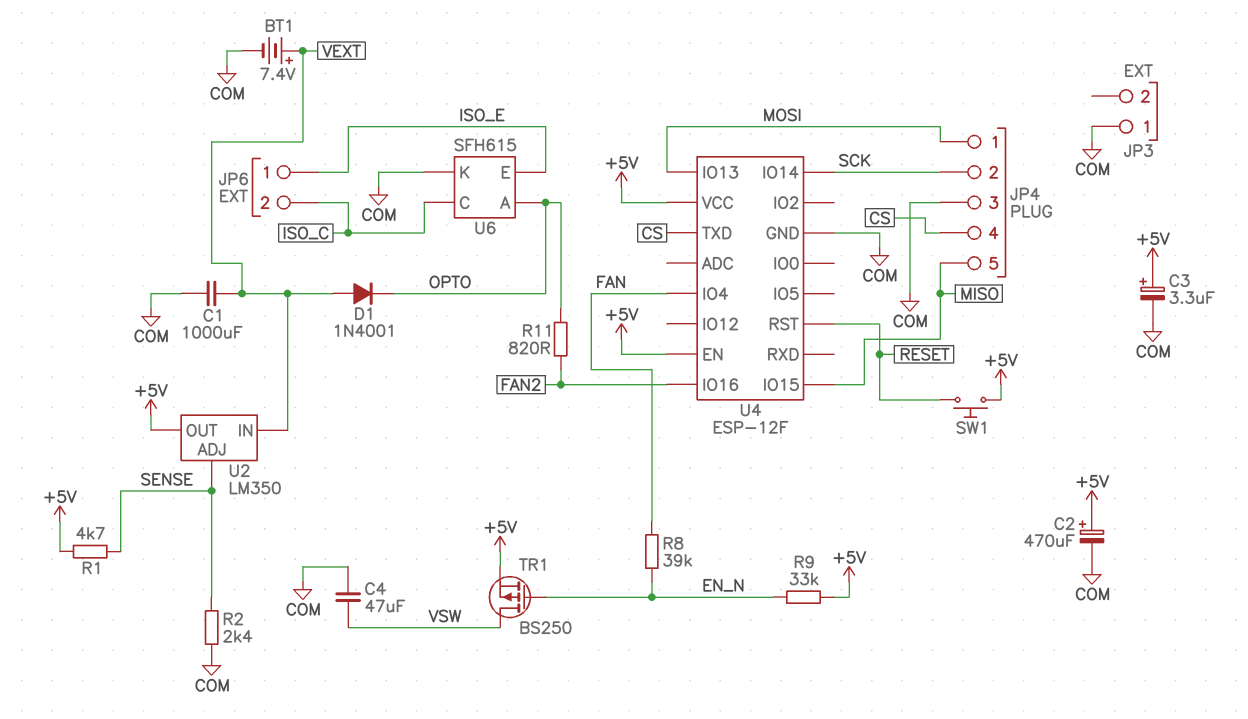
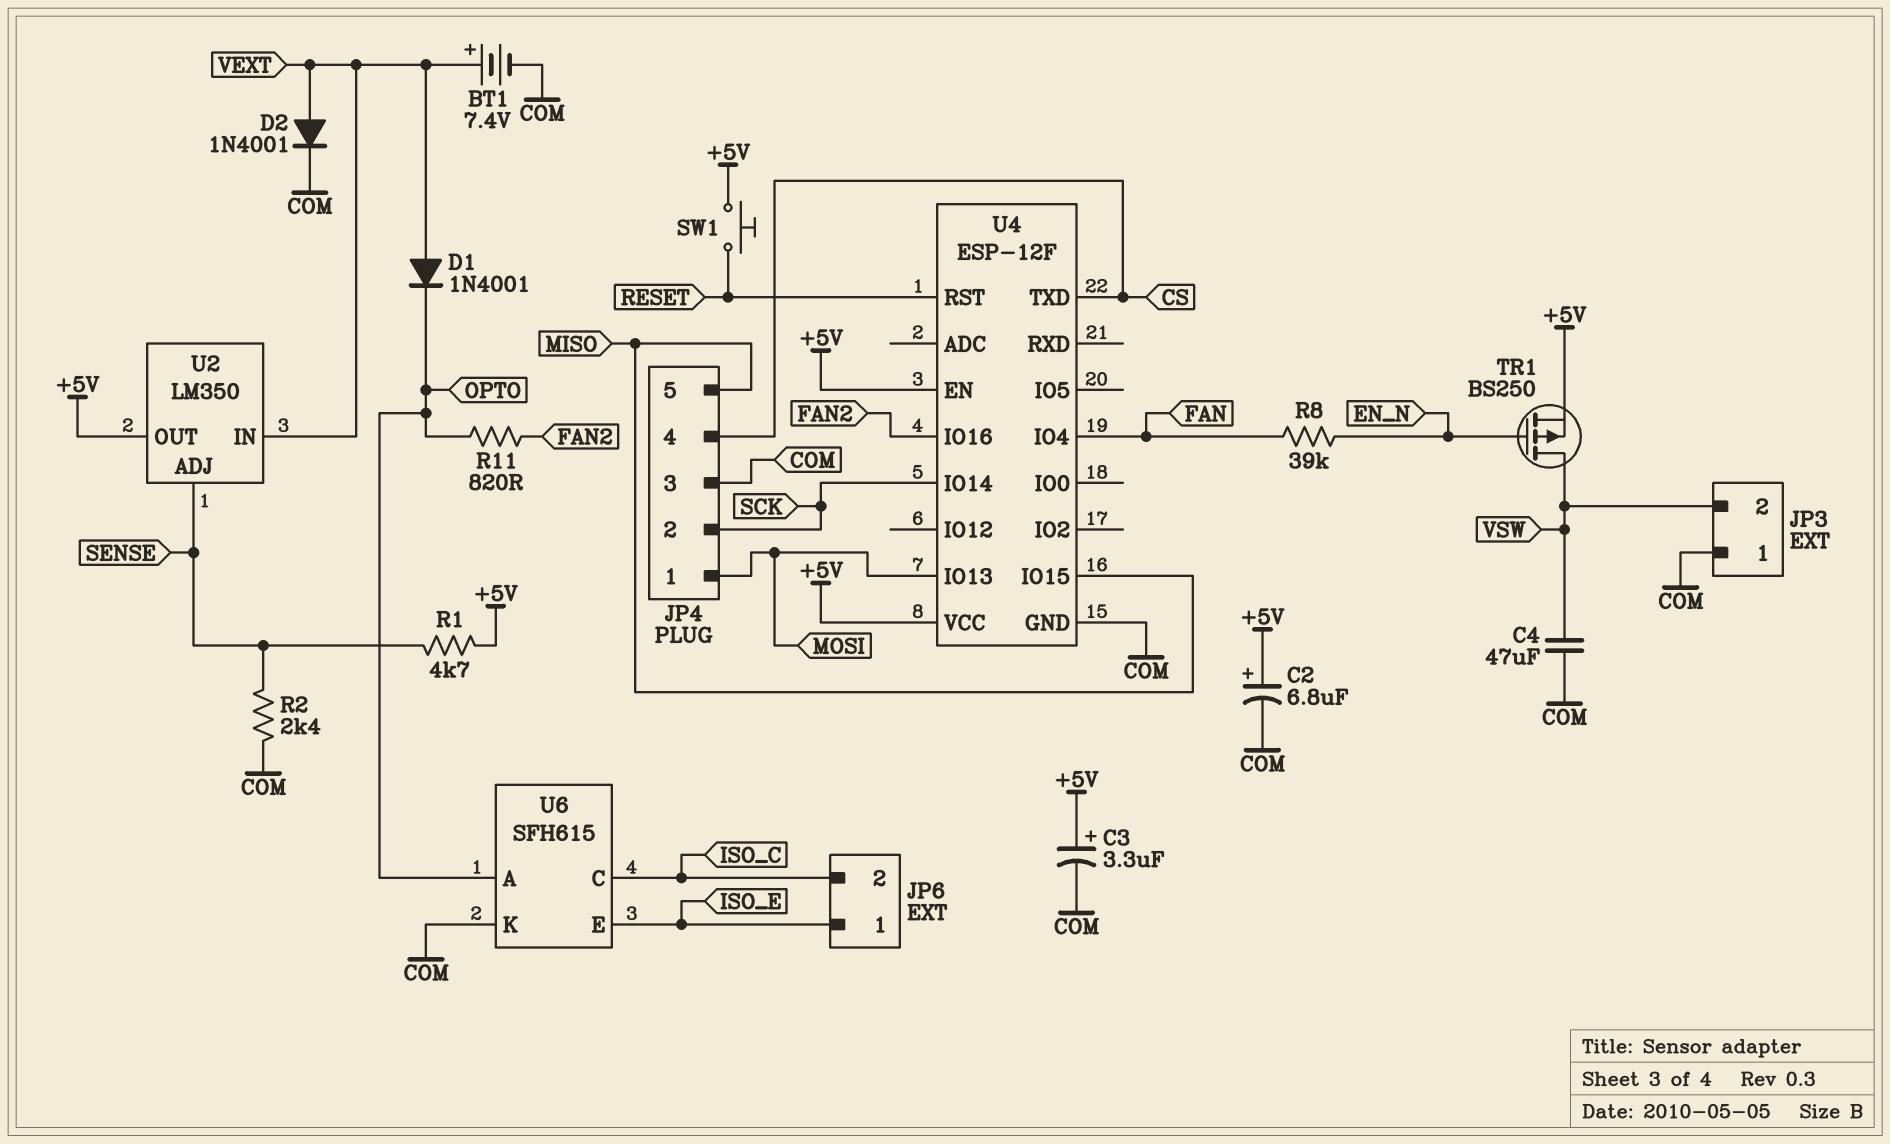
C1: 1000uF (COM, VEXT) -> none
C2: 470uF (plus +5V, minus COM) -> 6.8uF (plus +5V, minus COM)
D2: none -> diode 1N4001 (A VEXT, K COM)
JP3 pin 2: none -> VSW
R9: 33k (+5V, EN_N) -> none

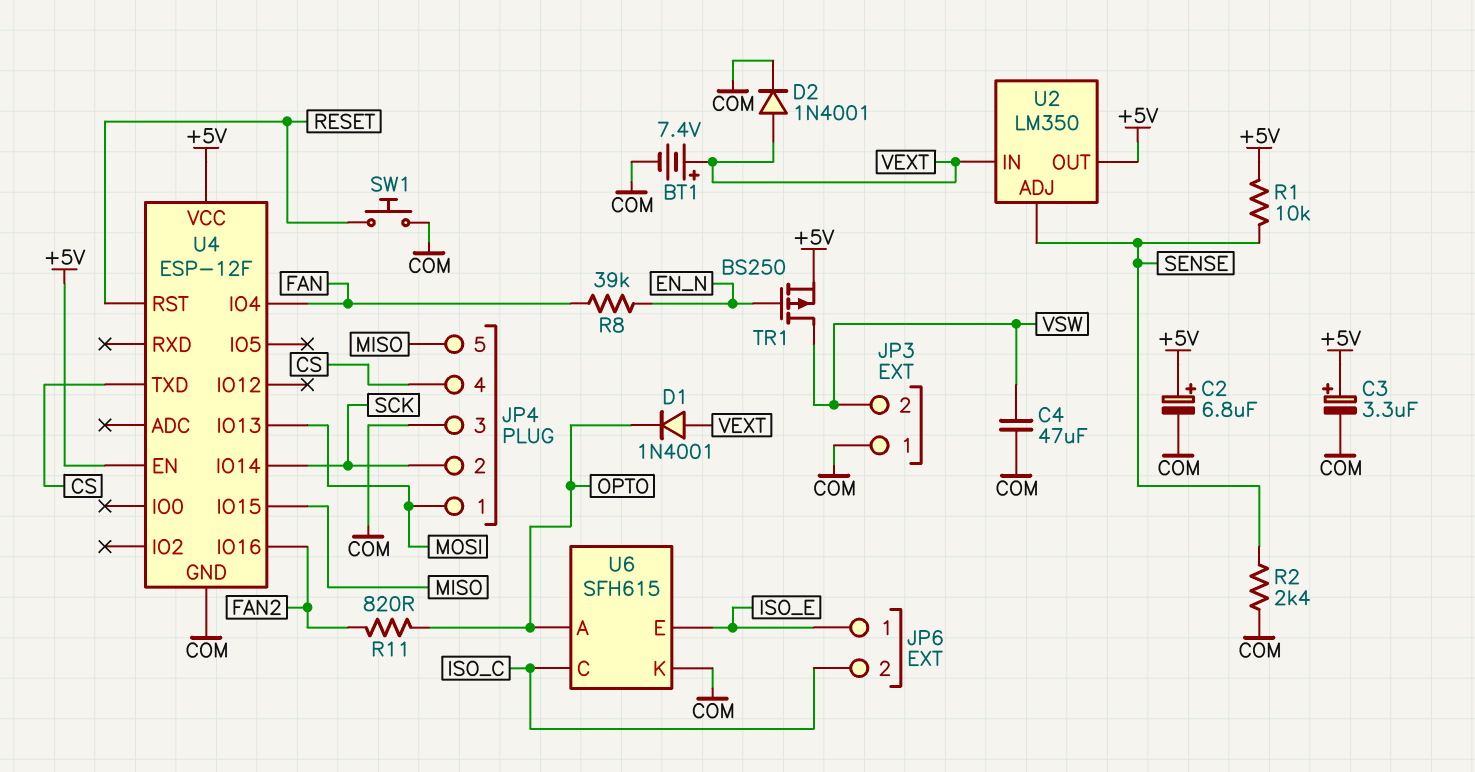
R1: 4.7k (+5V, SENSE) -> 10k (+5V, SENSE)
SW1: button (+5V, RESET) -> button (COM, RESET)

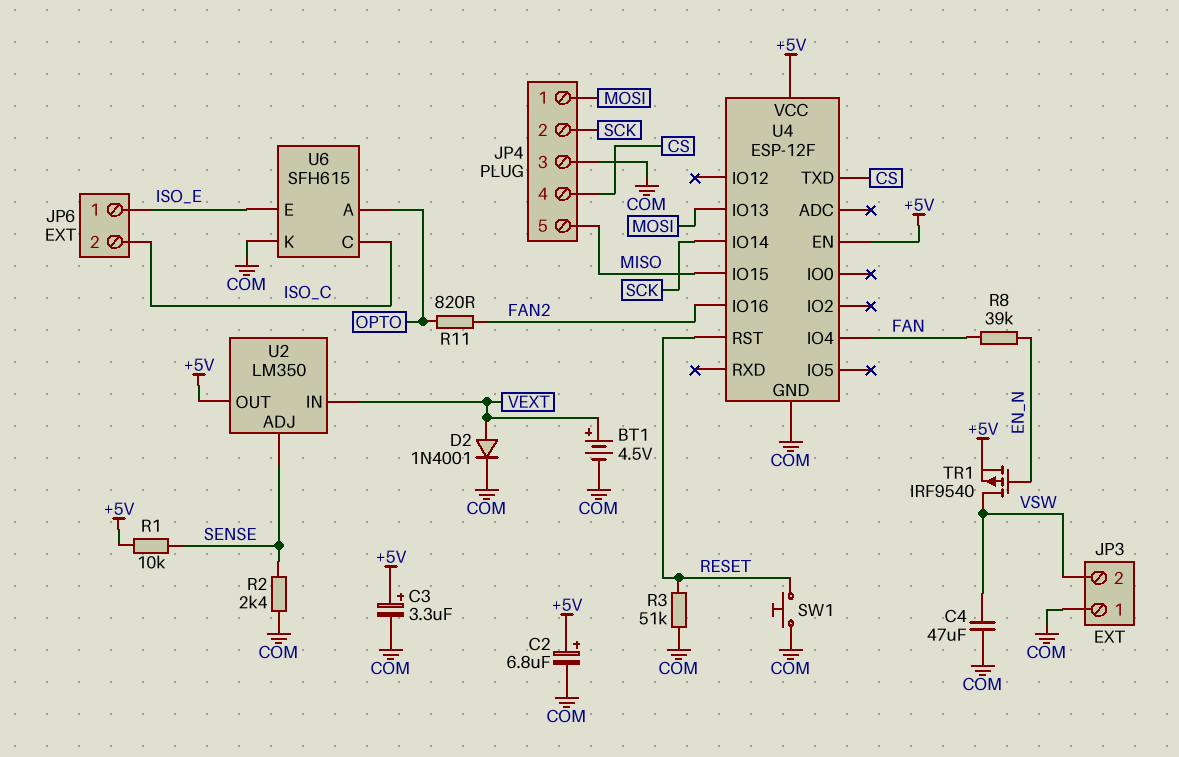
BT1: 7.4V (plus VEXT, minus COM) -> 4.5V (plus VEXT, minus COM)
D1: diode 1N4001 (A VEXT, K OPTO) -> none
R3: none -> 51k (COM, RESET)
TR1: PMOS BS250 (G EN_N, D VSW, S +5V) -> PMOS IRF9540 (G EN_N, D VSW, S +5V)

